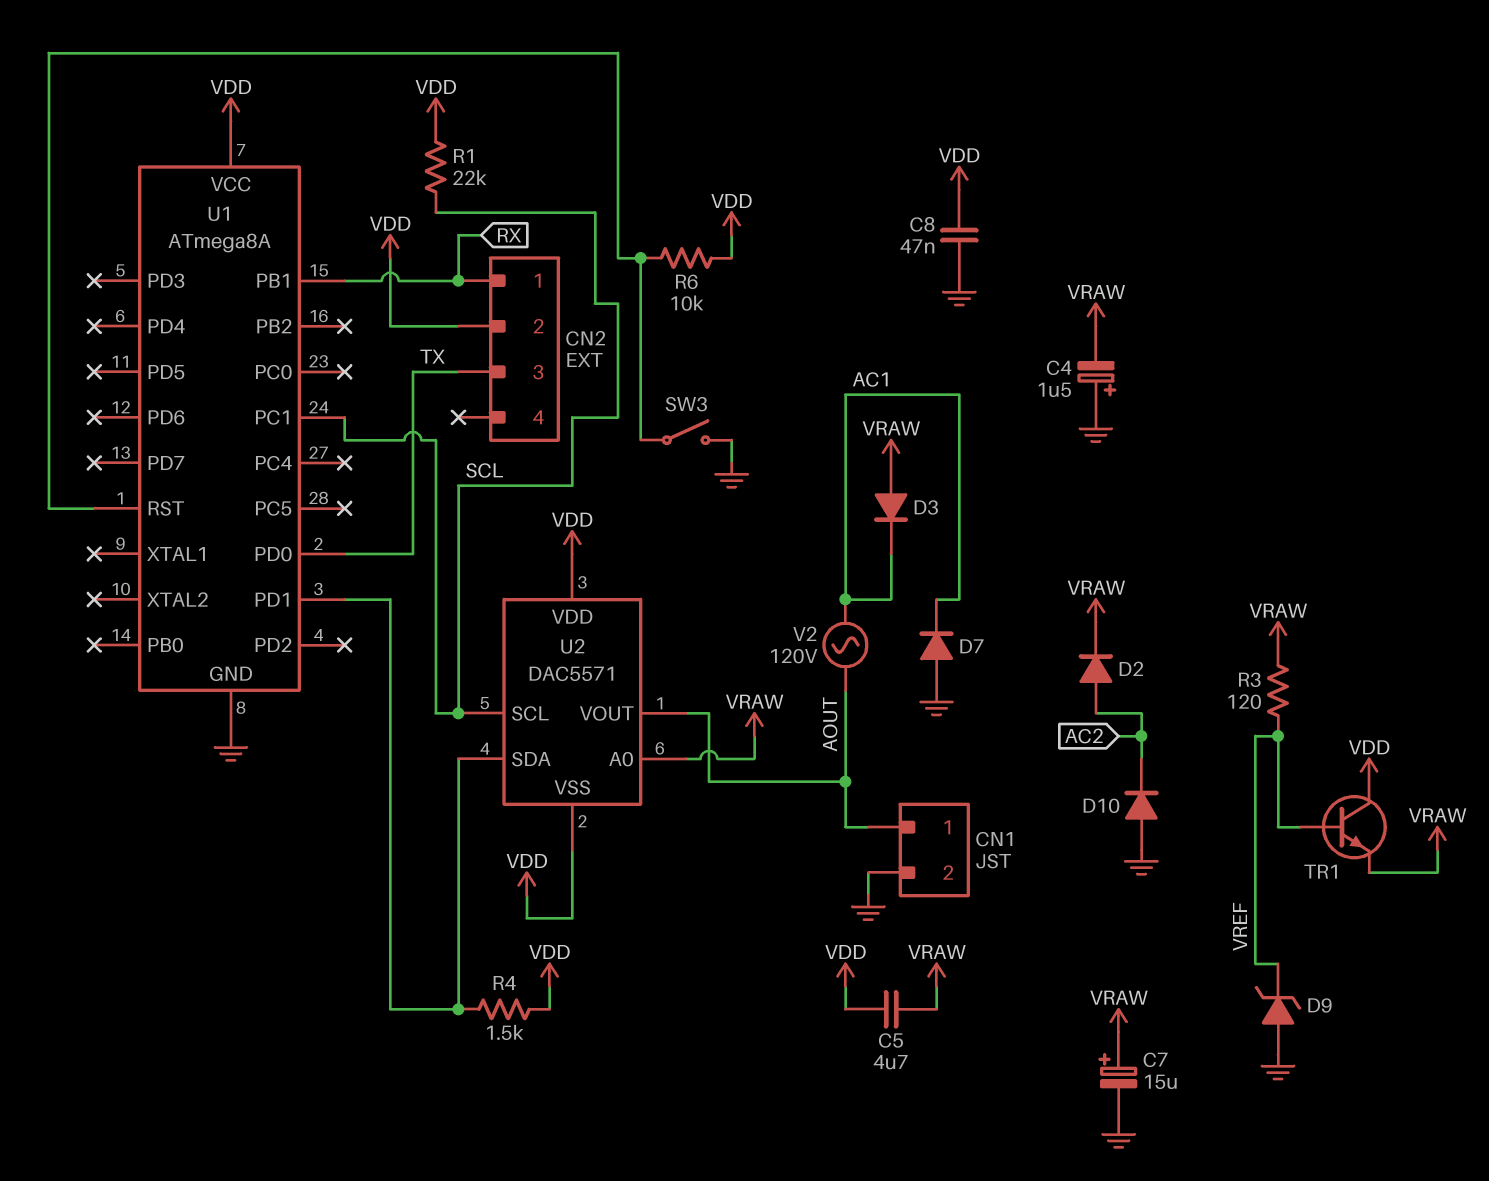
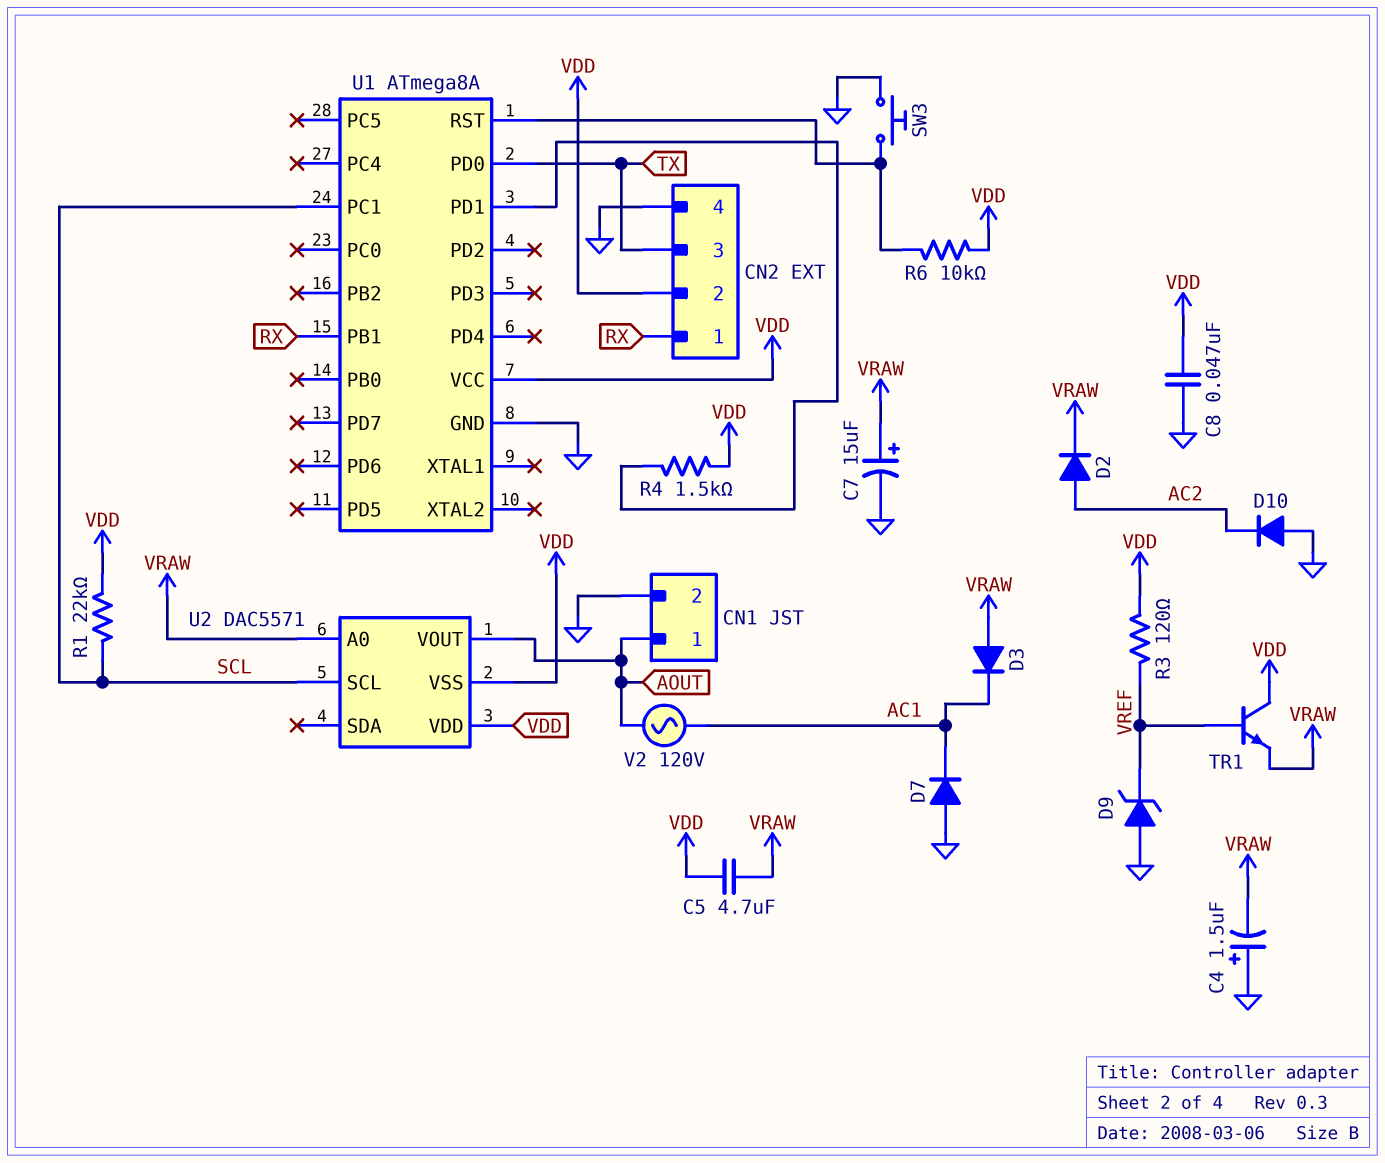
CN2 pin 4: none -> GND
R3: 120 (VRAW, VREF) -> 120 (VDD, VREF)
SW3: switch (GND, U1/RST) -> button (GND, U1/RST)
U2 pin SDA: U1/PD1 -> none

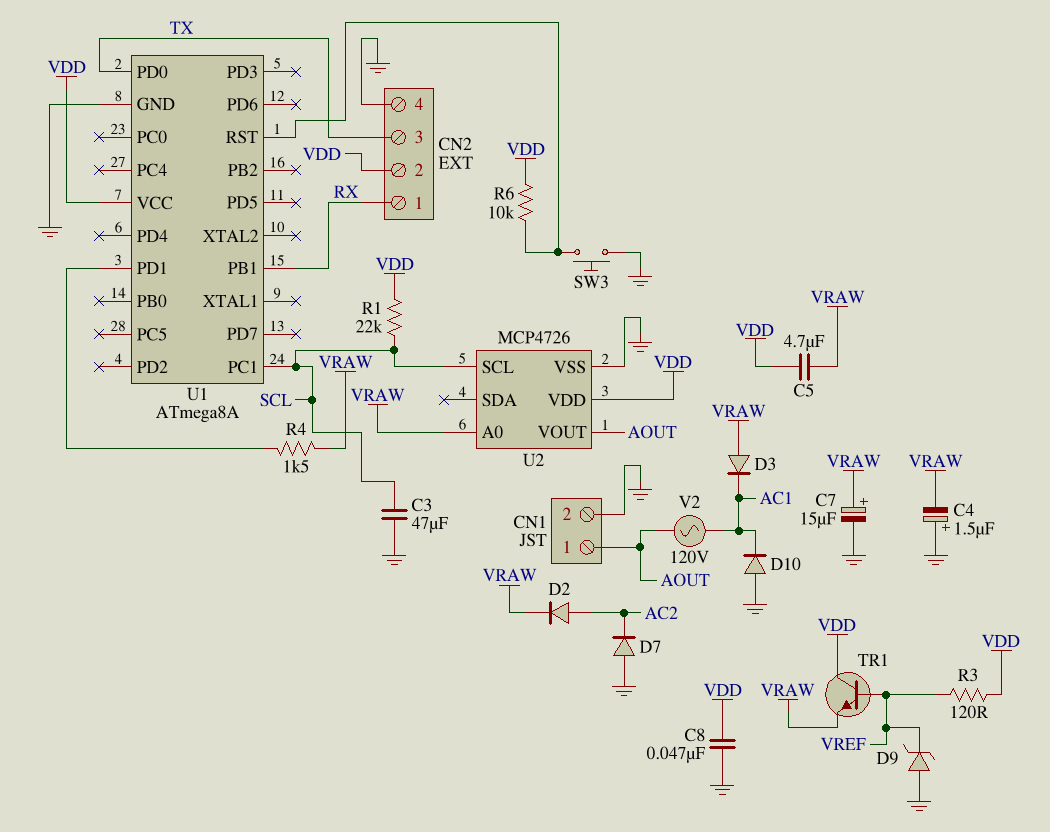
C3: none -> 47uF (GND, SCL)
D7: diode (A GND, K AC1) -> diode (A GND, K AC2)
D10: diode (A GND, K AC2) -> diode (A GND, K AC1)
R4: 1.5k (U1/PD1, VDD) -> 1.5k (U1/PD1, VRAW)
U2: DAC5571 -> MCP4726
U2 pin VSS: VDD -> GND

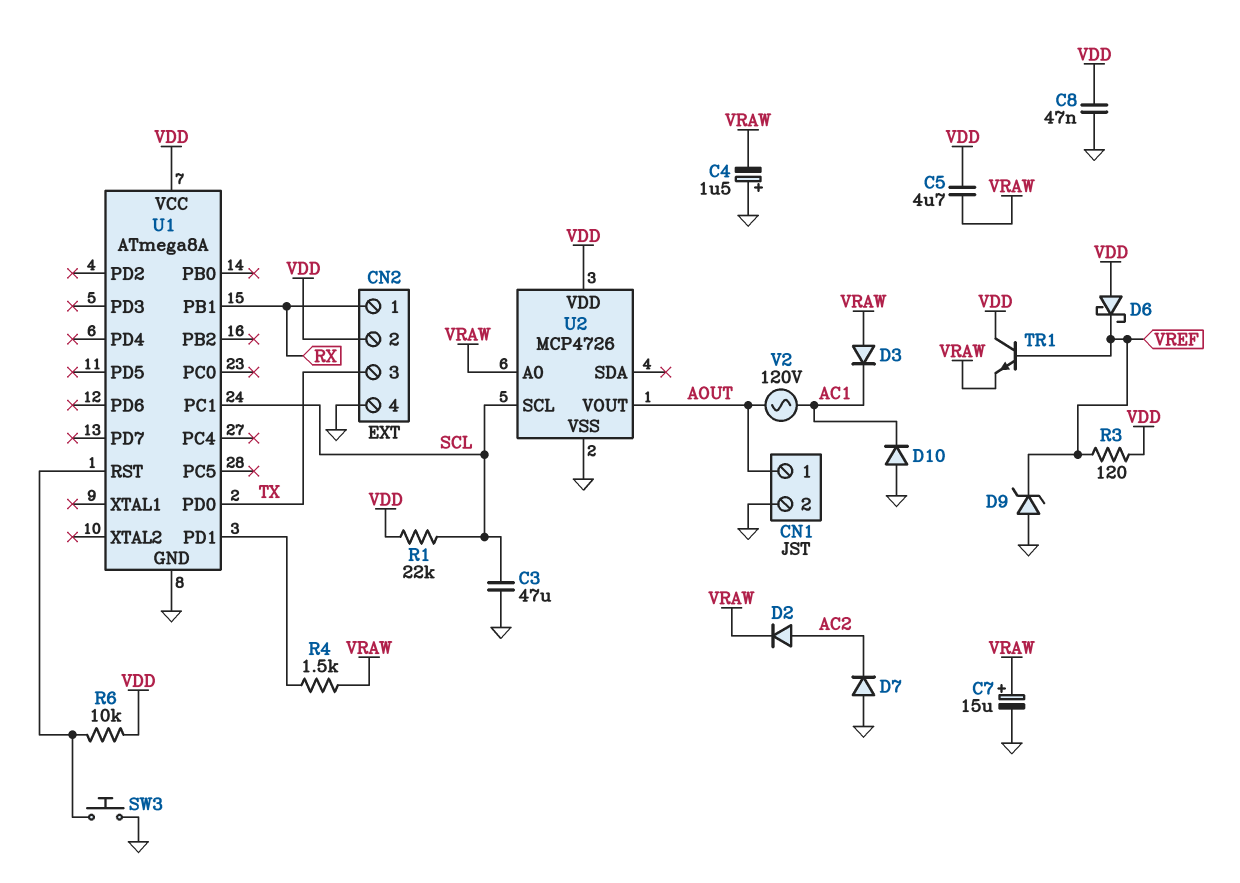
D6: none -> schottky (A VDD, K VREF)

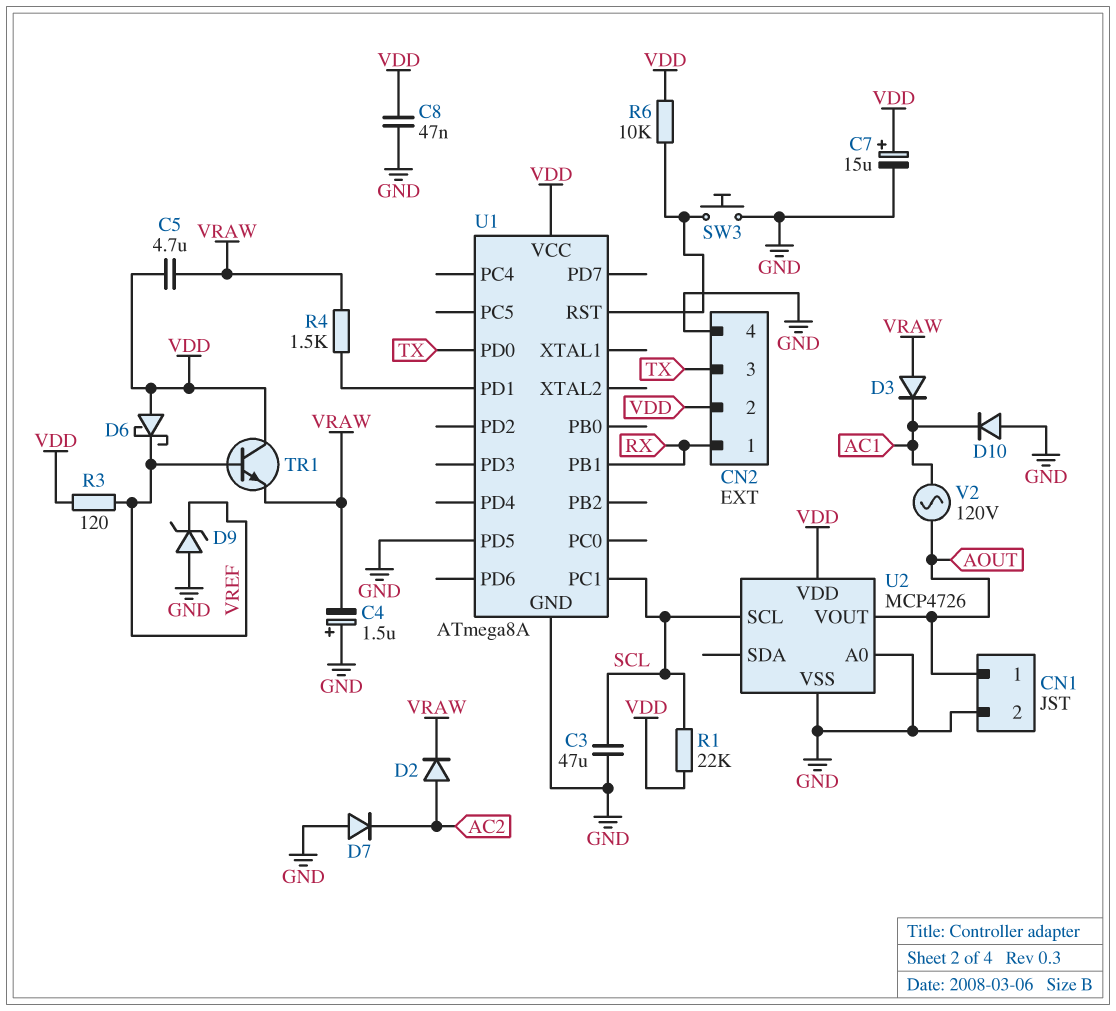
C7: 15uF (plus VRAW, minus GND) -> 15uF (plus VDD, minus GND)
U1 pin PD5: none -> GND
U2 pin A0: VRAW -> GND

